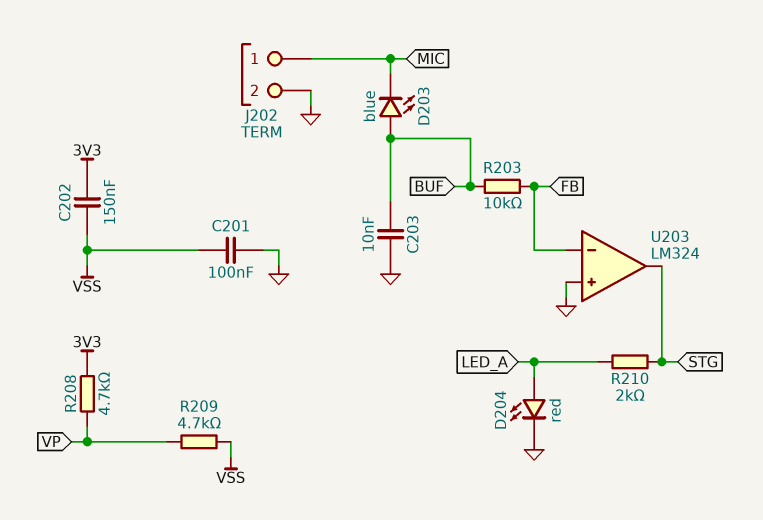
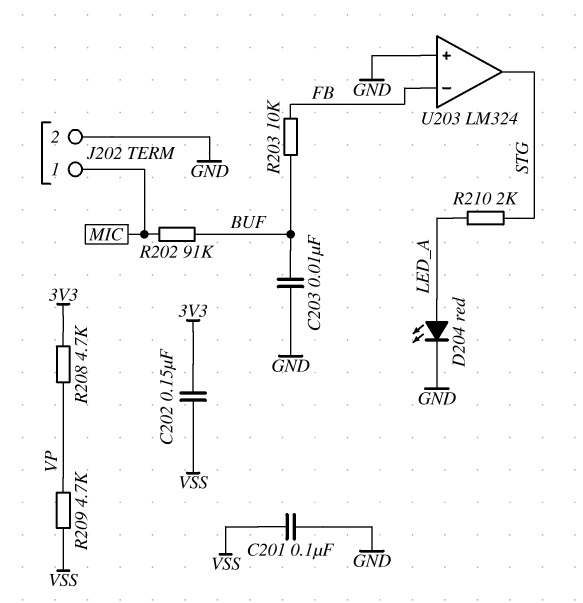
D203: LED blue (A BUF, K MIC) -> none
R202: none -> 91k (BUF, MIC)

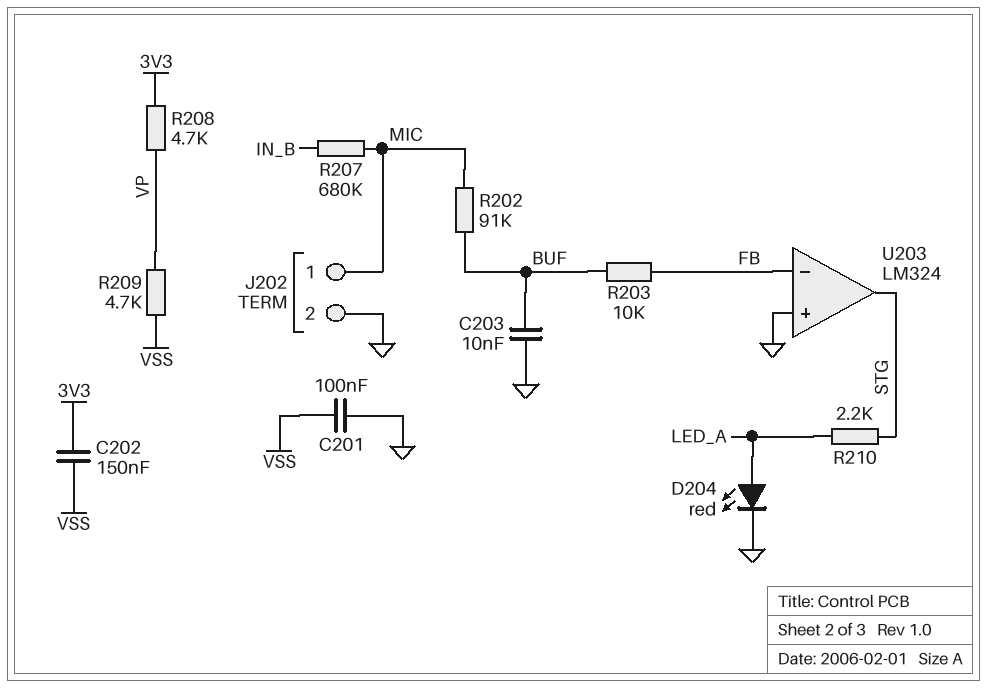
R207: none -> 680k (IN_B, MIC)
R210: 2k (LED_A, STG) -> 2.2k (LED_A, STG)

